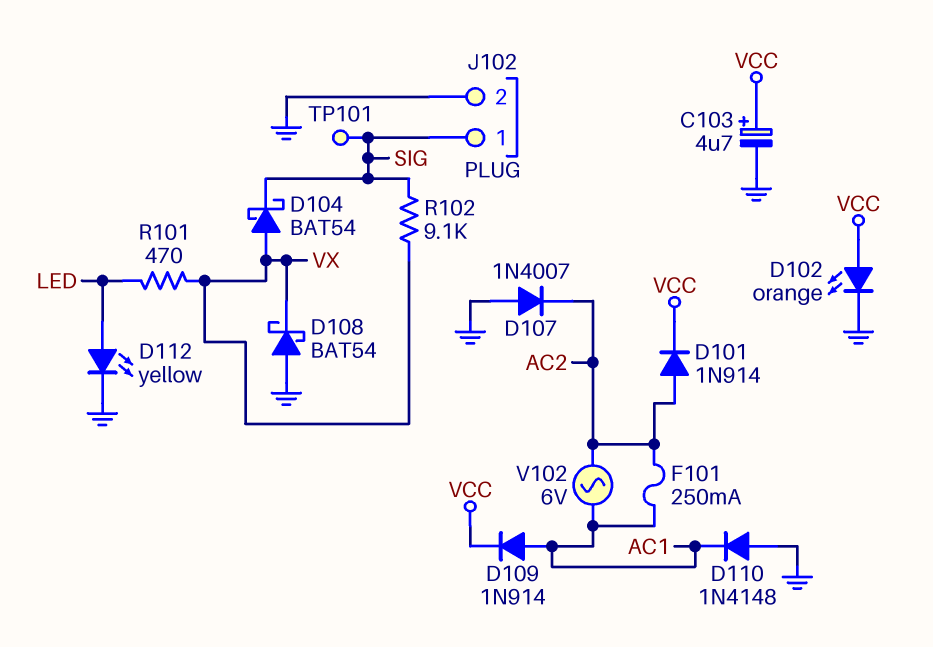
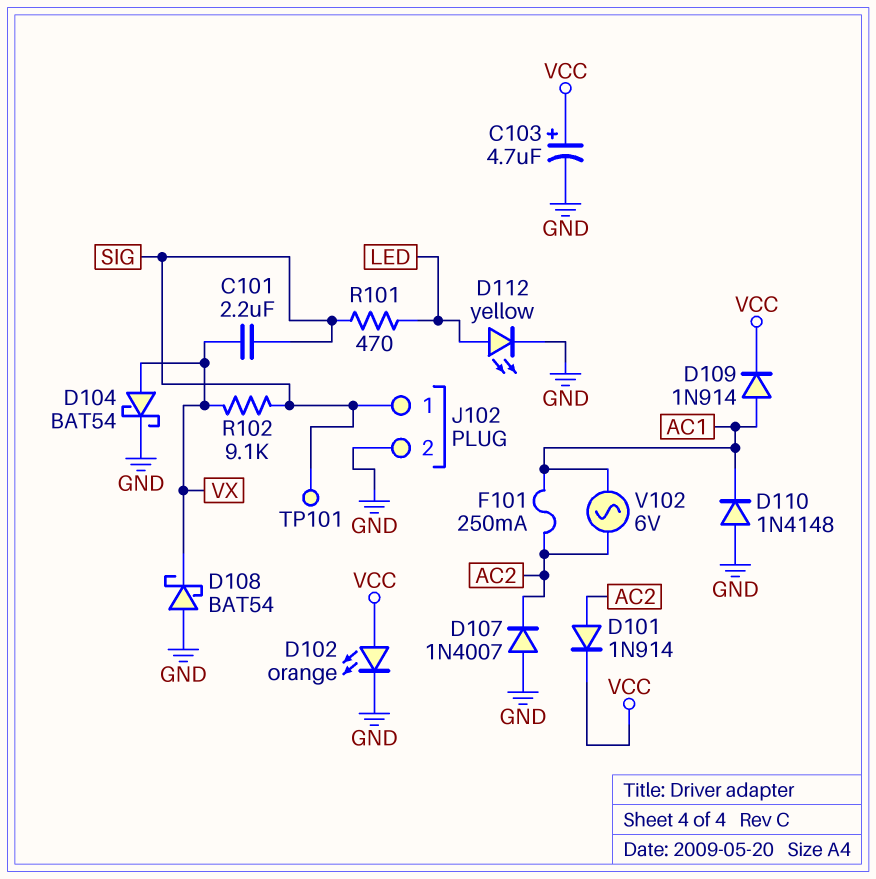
C101: none -> 2.2uF (SIG, VX)
D104: schottky BAT54 (A VX, K SIG) -> schottky BAT54 (A VX, K GND)
R101: 470 (LED, VX) -> 470 (LED, SIG)

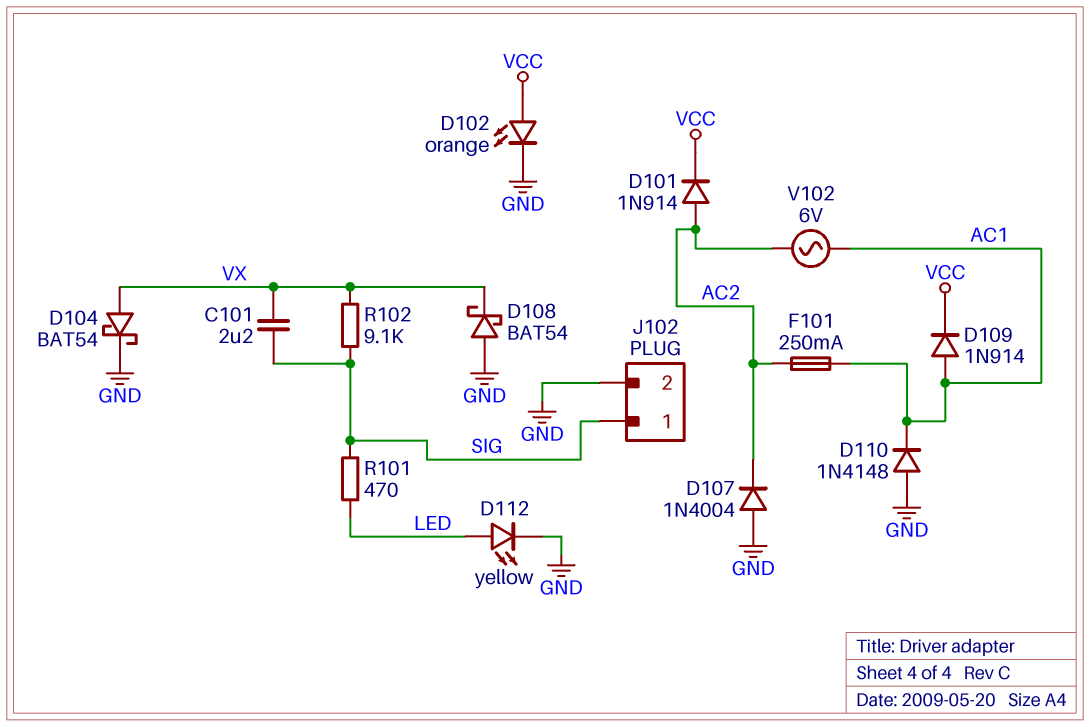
C103: 4.7uF (plus VCC, minus GND) -> none
D107: diode 1N4007 (A GND, K AC2) -> diode 1N4004 (A GND, K AC2)
TP101: test point (SIG) -> none

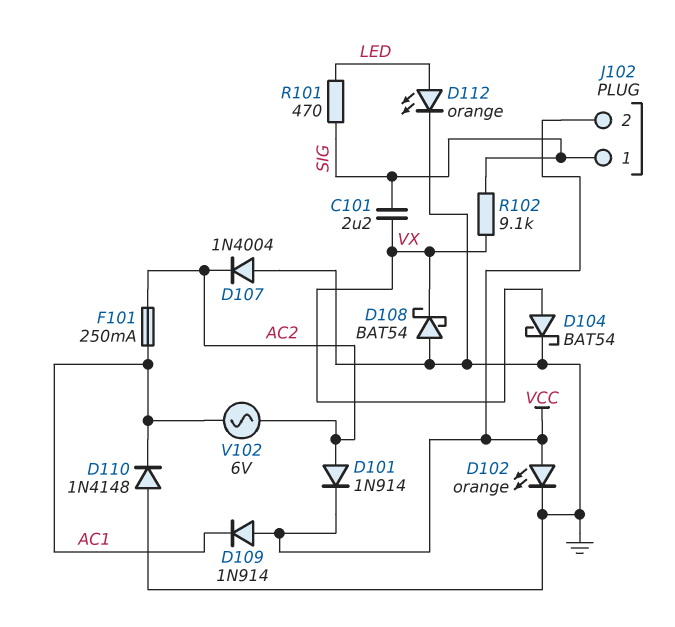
D109: diode 1N914 (A AC1, K VCC) -> diode 1N914 (A VCC, K AC1)
D112: LED yellow (A LED, K GND) -> LED orange (A LED, K GND)
J102 pin 2: GND -> VCC

